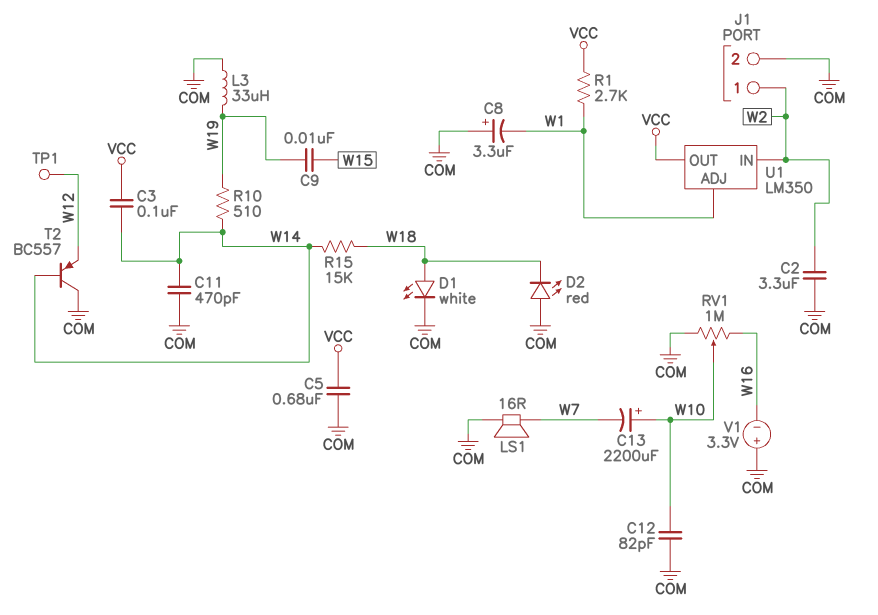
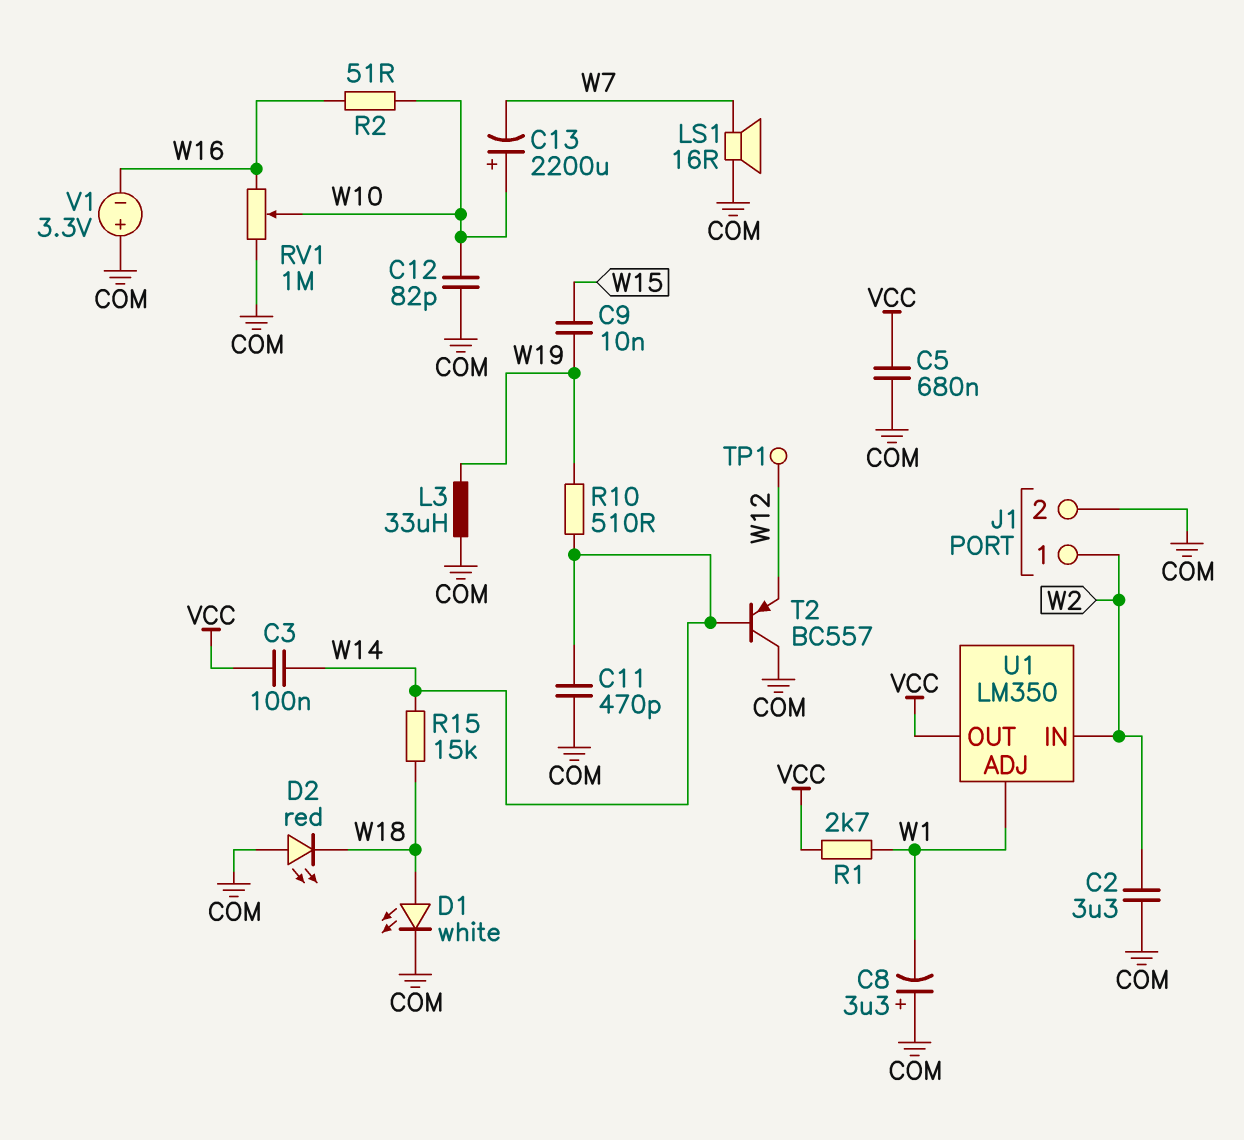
R2: none -> 51 (W10, W16)

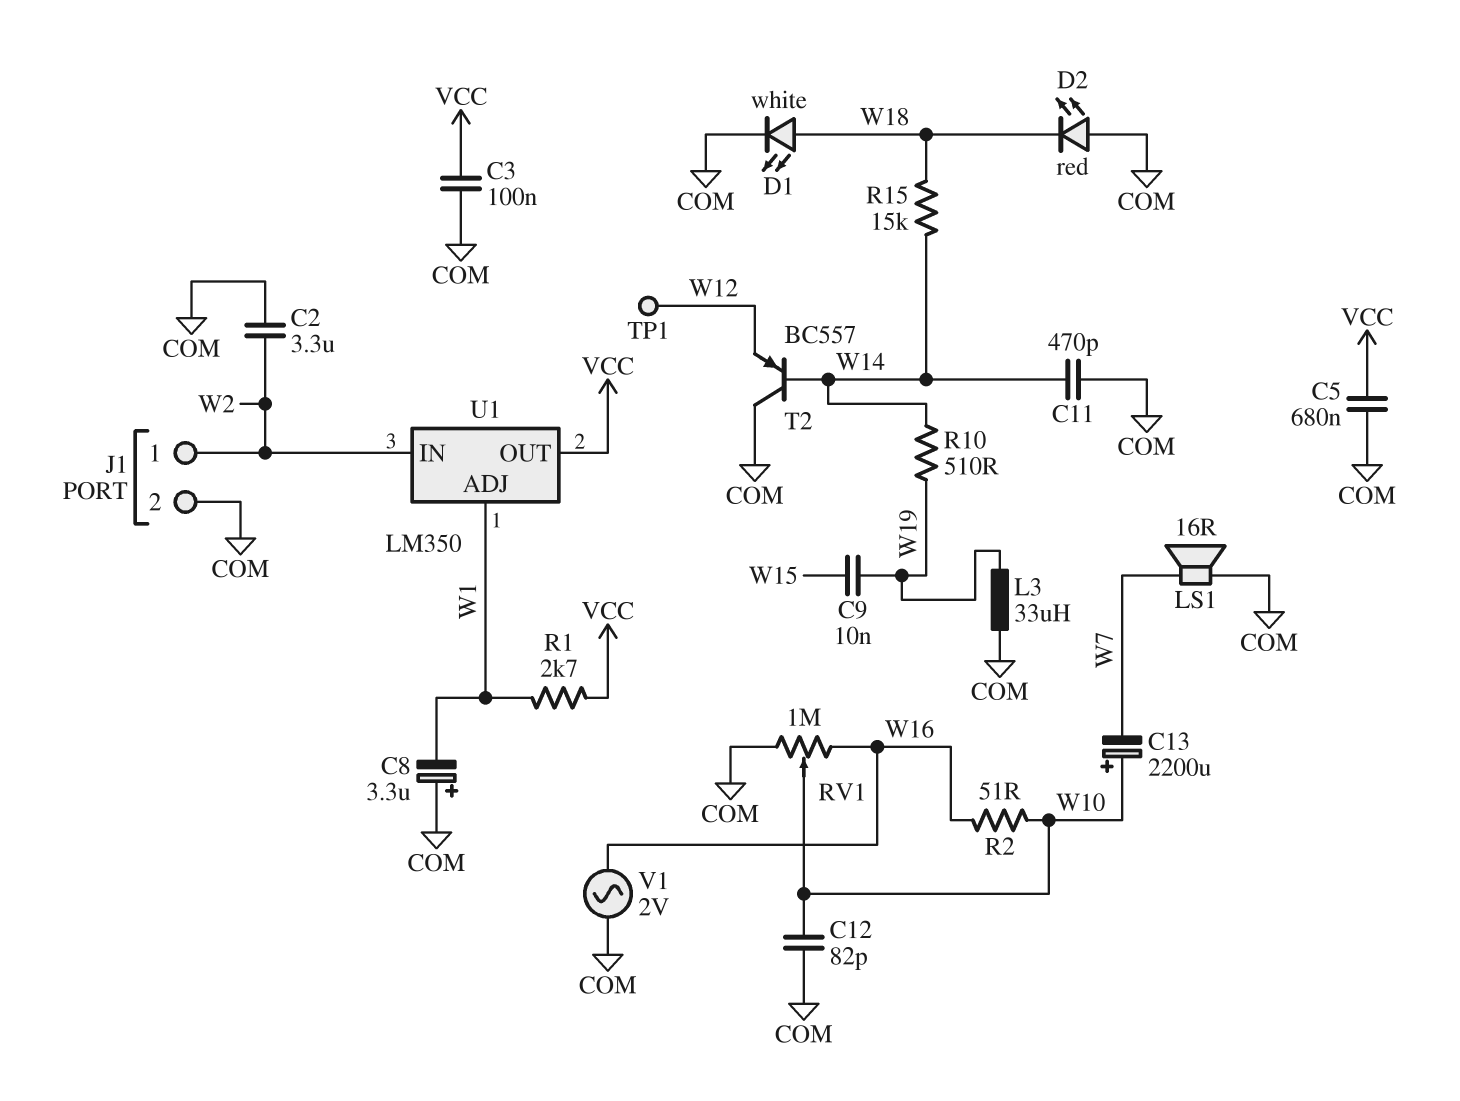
C3: 100nF (VCC, W14) -> 100nF (COM, VCC)
V1: 3.3V (plus COM, minus W16) -> AC 2V (COM, W16)

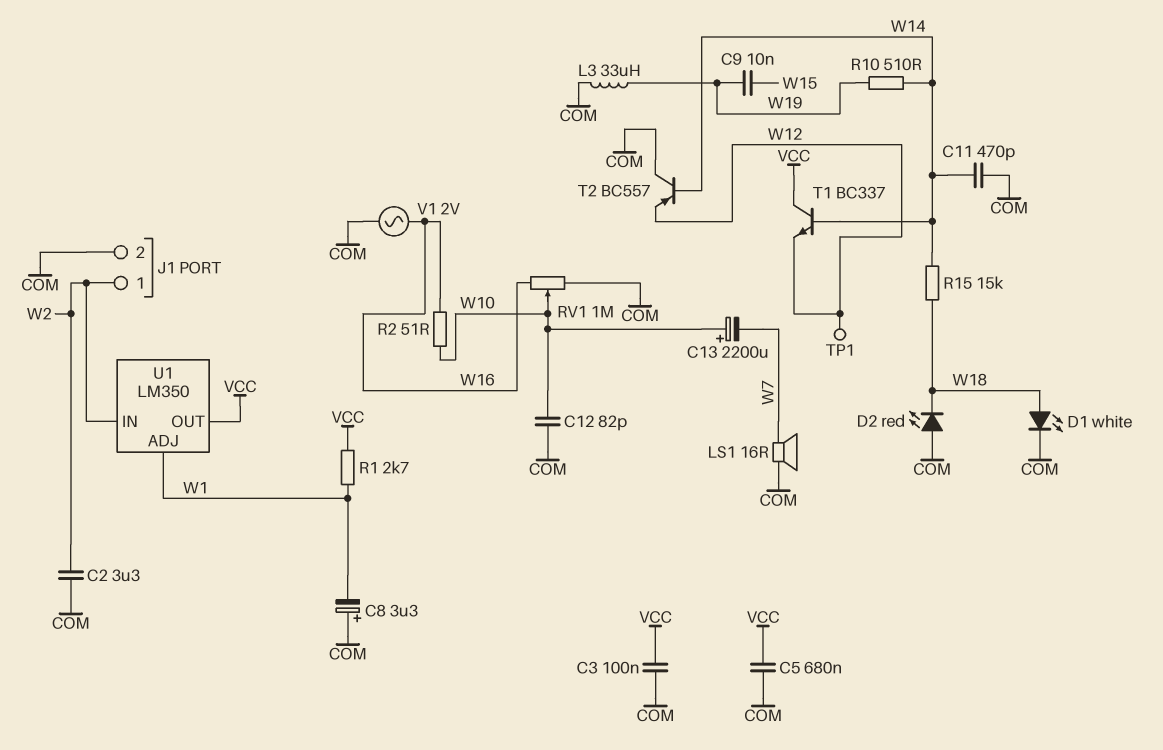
T1: none -> NPN BC337 (B W14, C VCC, E W12)

